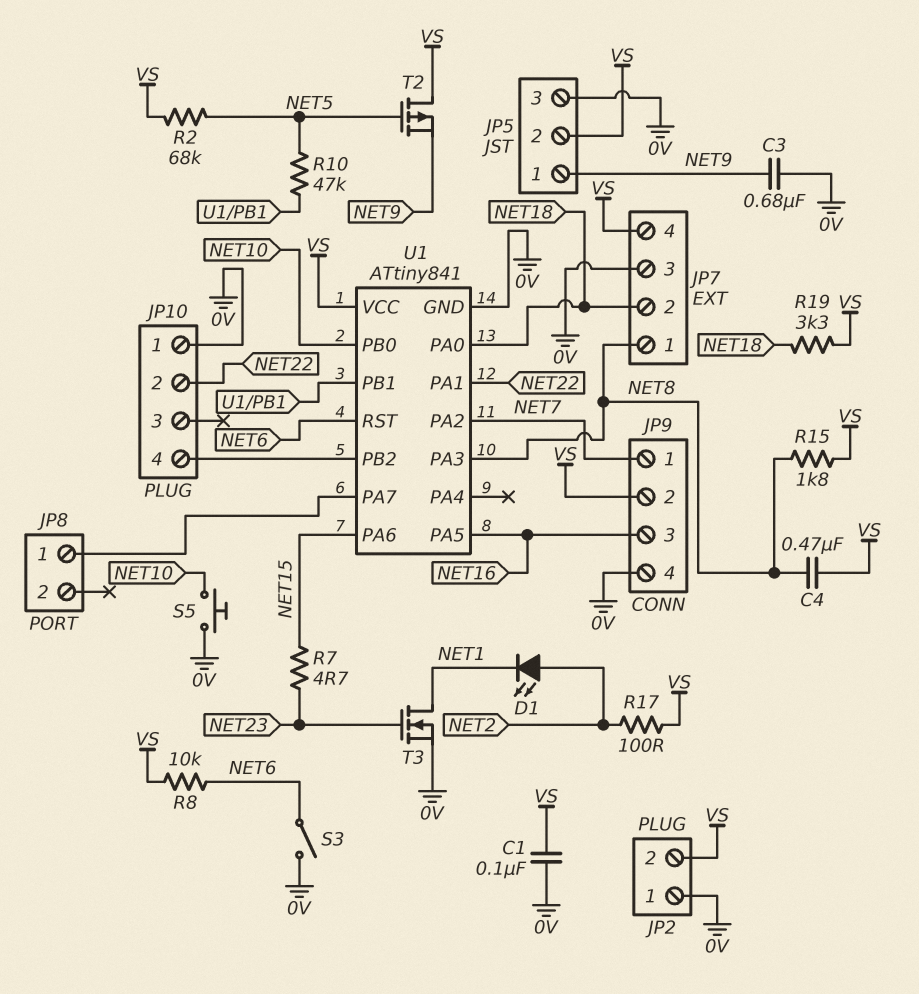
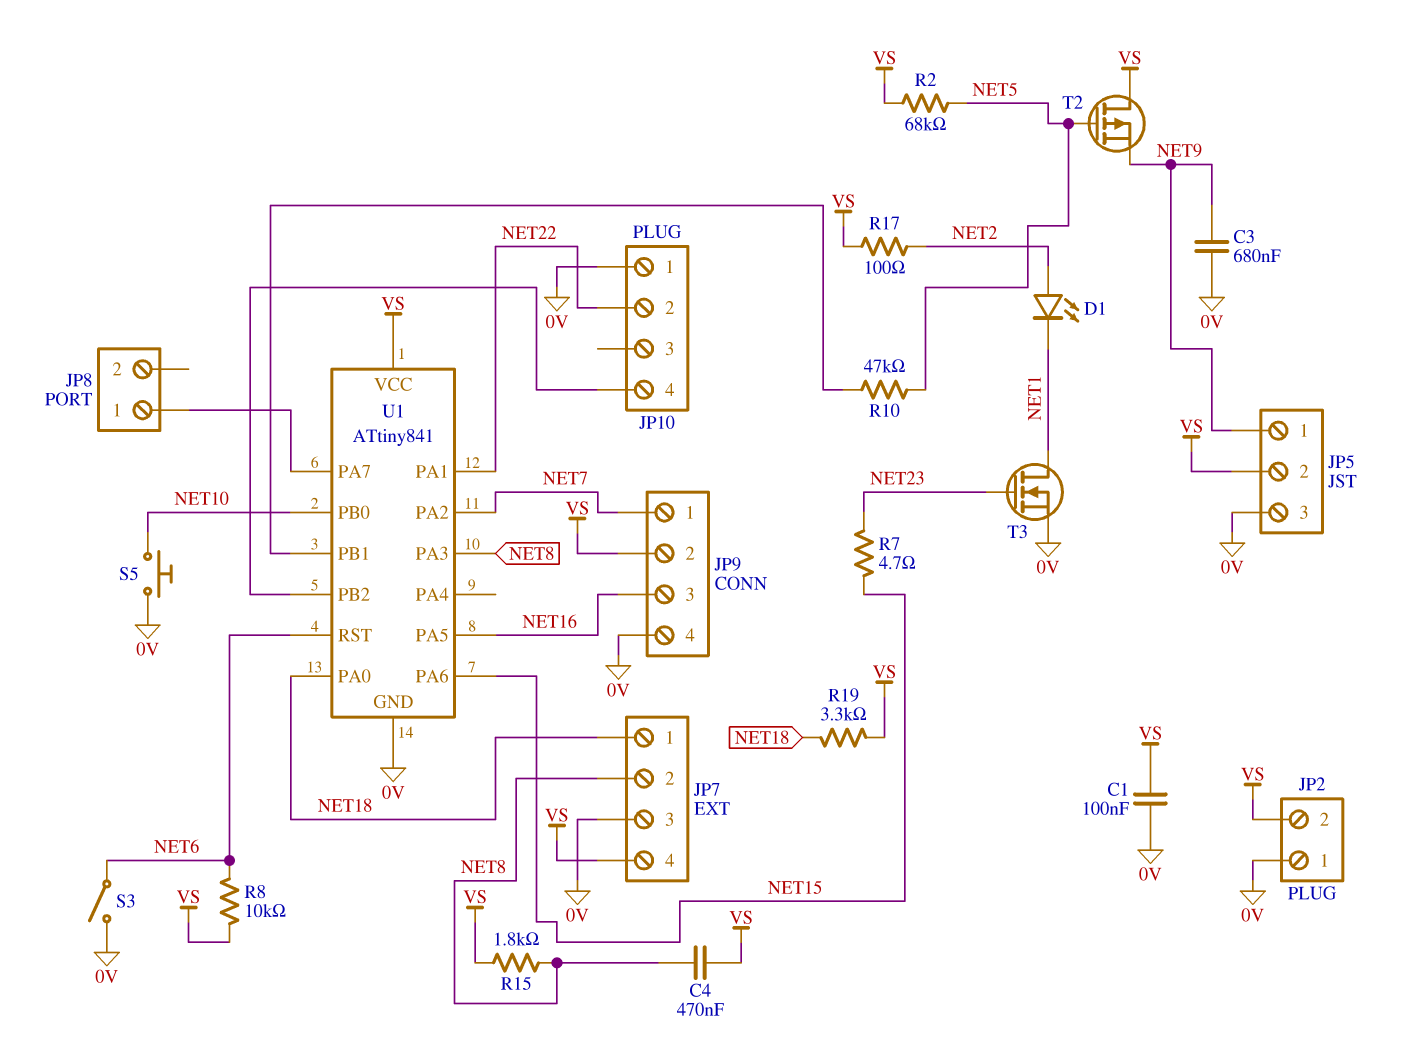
JP7 pin 1: NET8 -> NET18
JP7 pin 2: NET18 -> NET8

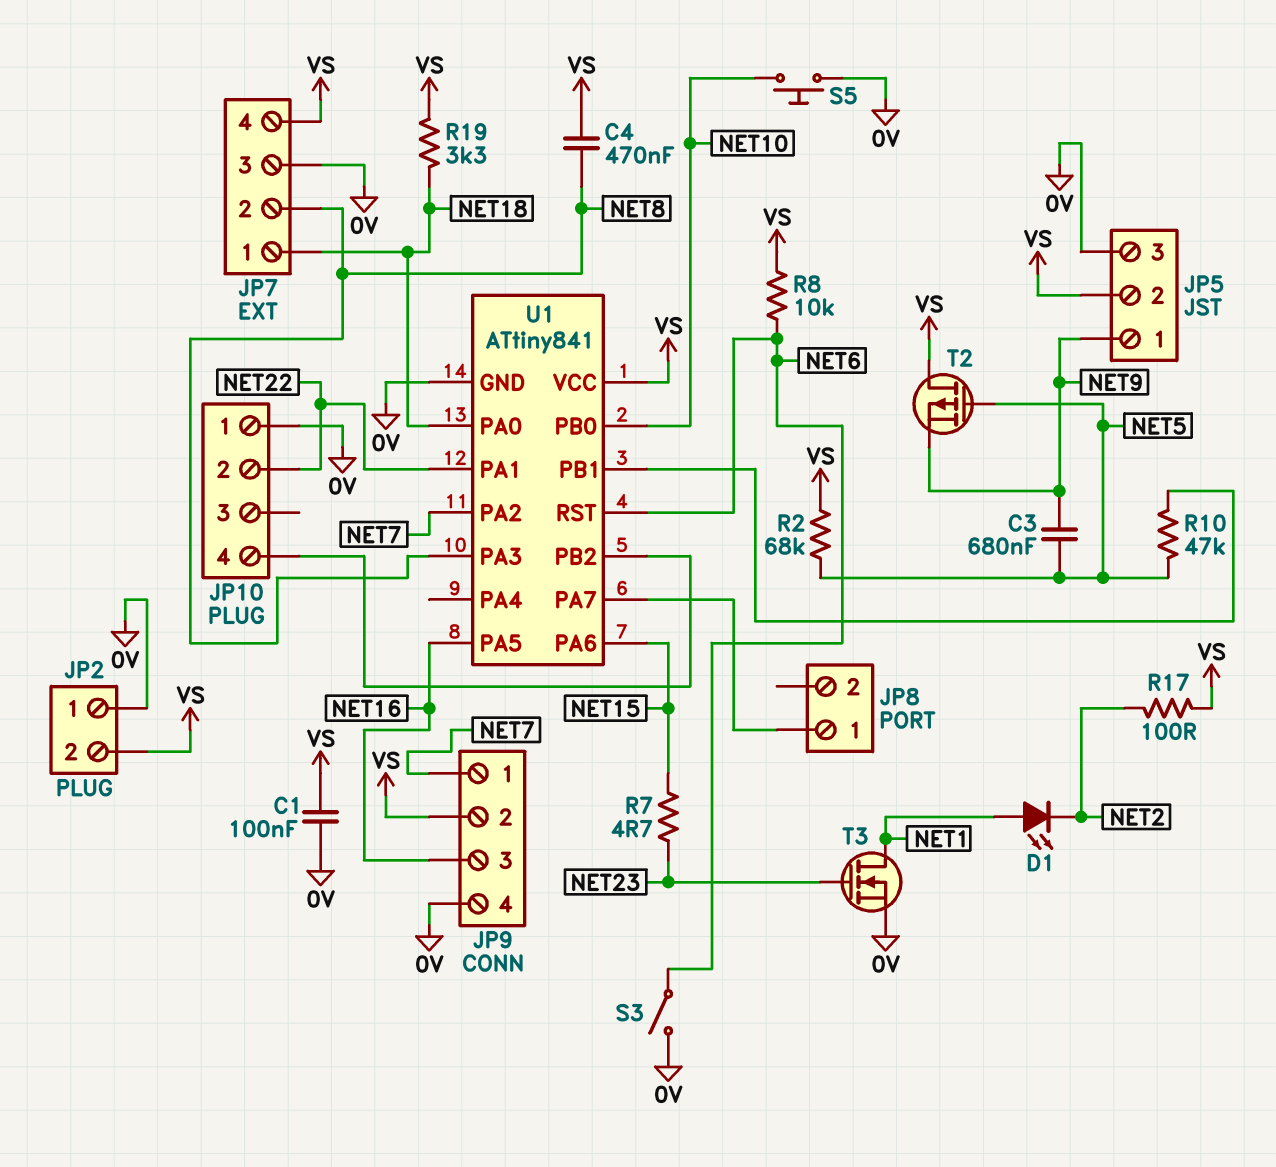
C3: 680nF (0V, NET9) -> 680nF (NET5, NET9)
D1: LED (A NET2, K NET1) -> LED (A NET1, K NET2)
R15: 1.8k (NET8, VS) -> none

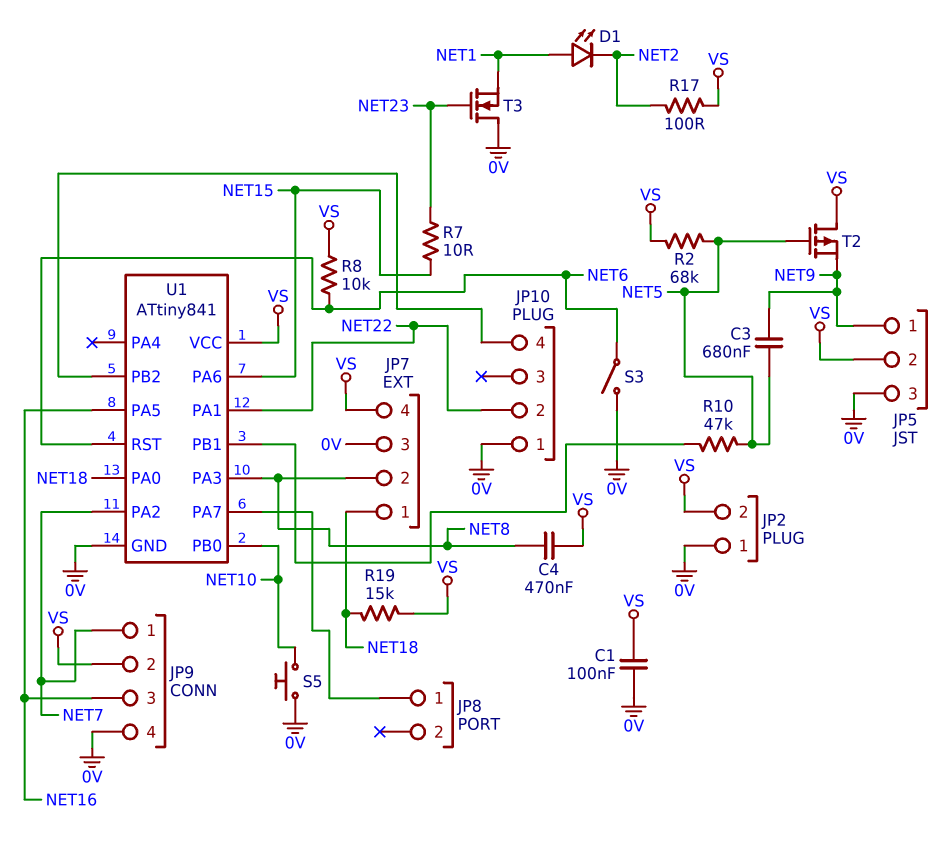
R7: 4.7 (NET15, NET23) -> 10 (NET15, NET23)
R19: 3.3k (NET18, VS) -> 15k (NET18, VS)
T3: NMOS (G NET23, D NET1, S 0V) -> NMOS (G NET23, D 0V, S NET1)

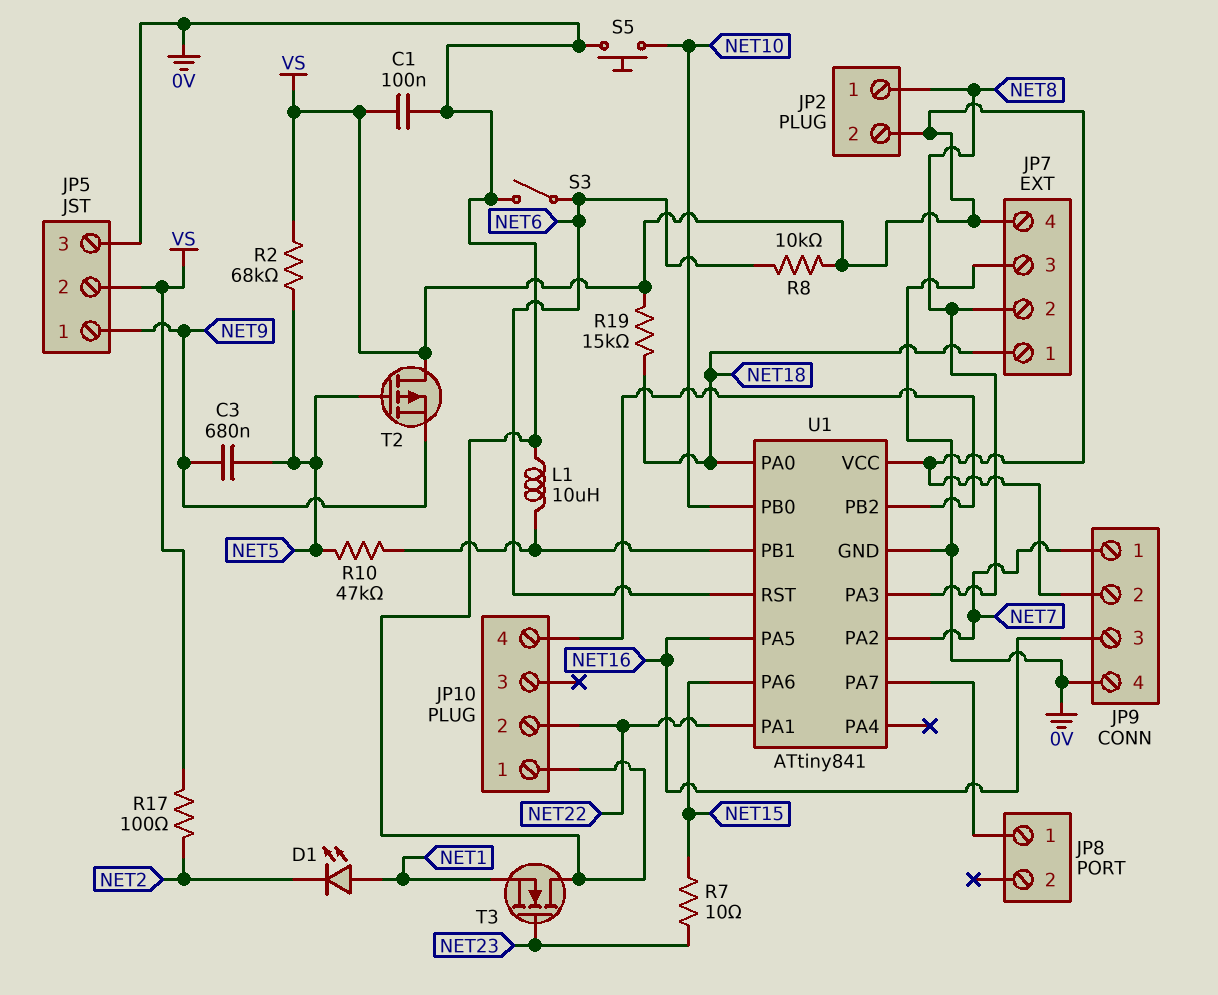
C4: 470nF (NET8, VS) -> none
JP2 pin 1: 0V -> NET8
L1: none -> 10uH (0V, U1/PB1)

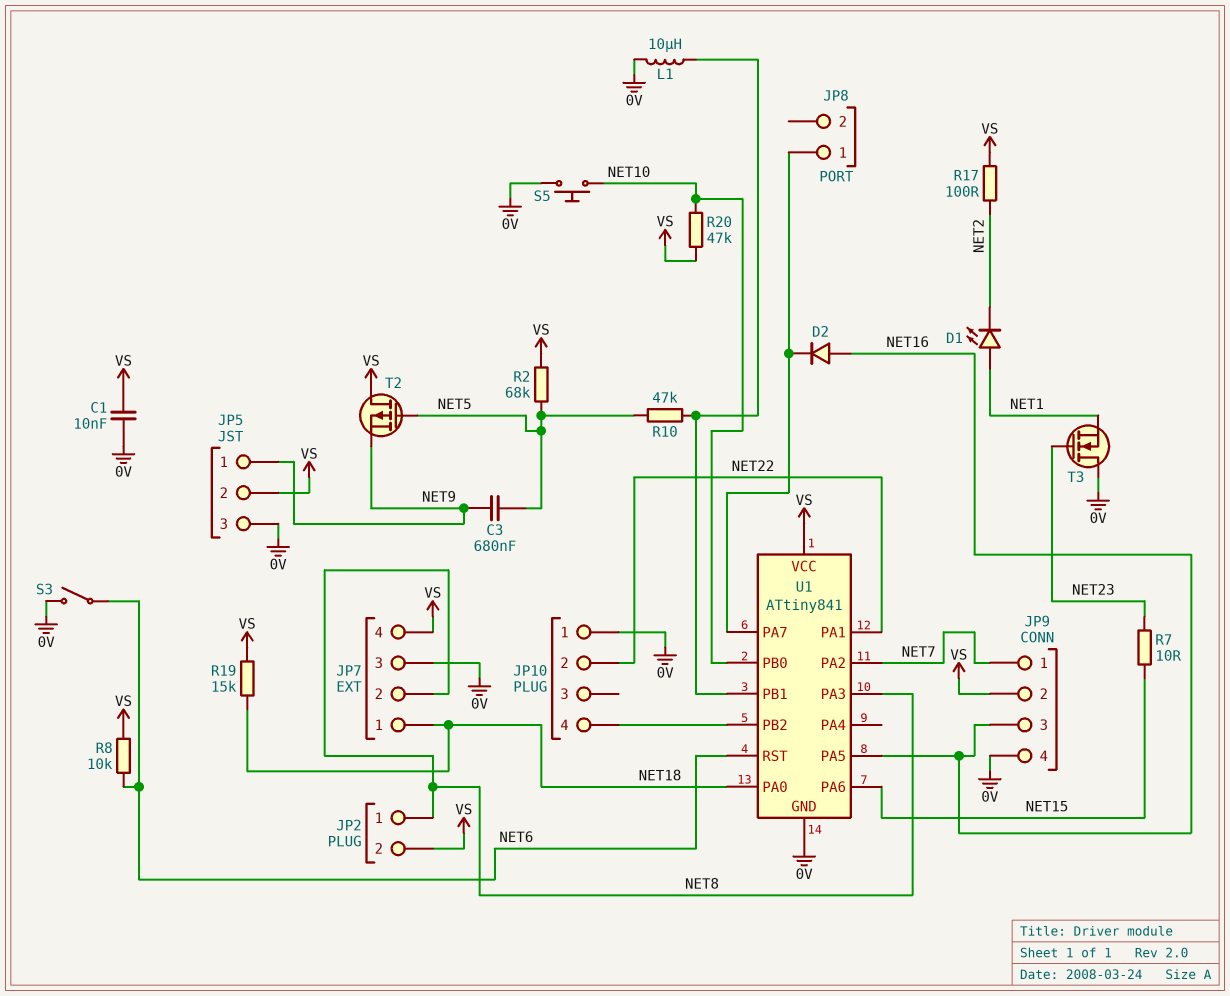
C1: 100nF (0V, VS) -> 10nF (0V, VS)
D2: none -> diode (A NET16, K JP8/1)
R20: none -> 47k (NET10, VS)

